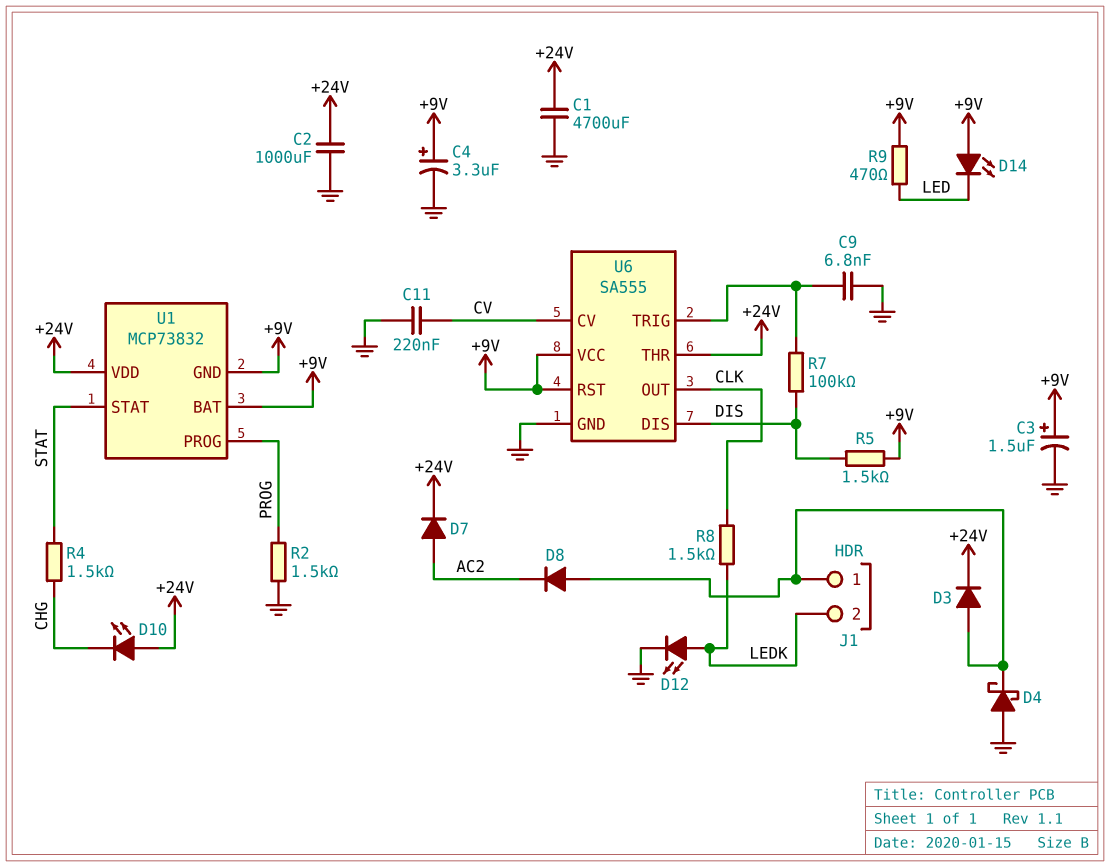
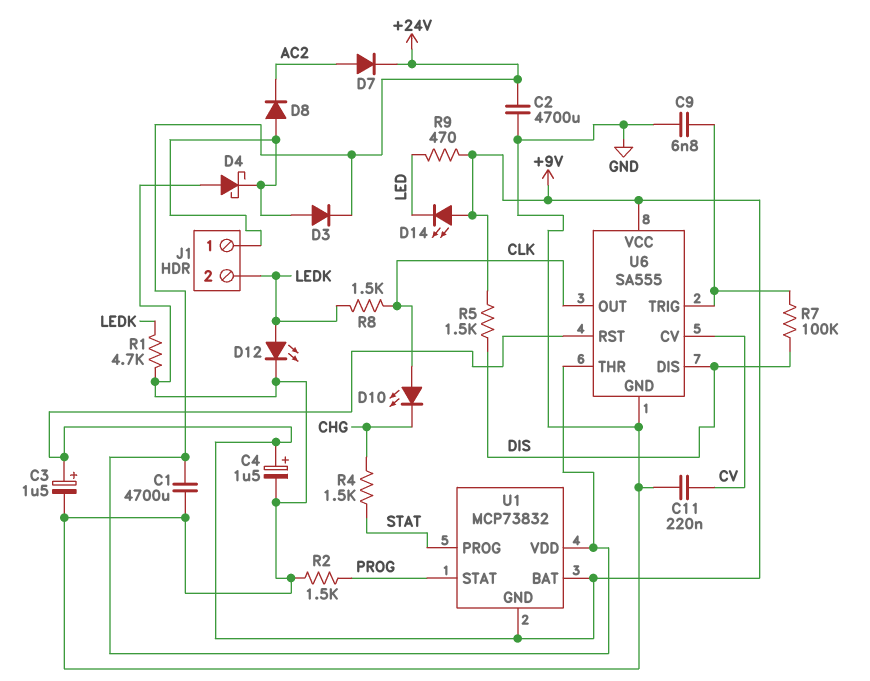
C2: 1000uF (+24V, GND) -> 4700uF (+24V, GND)
C4: 3.3uF (plus +9V, minus GND) -> 1.5uF (plus +9V, minus GND)
D10: LED (A +24V, K CHG) -> LED (A CLK, K CHG)
R1: none -> 4.7k (GND, LEDK)
U1 pin PROG: PROG -> STAT
U1 pin STAT: STAT -> PROG

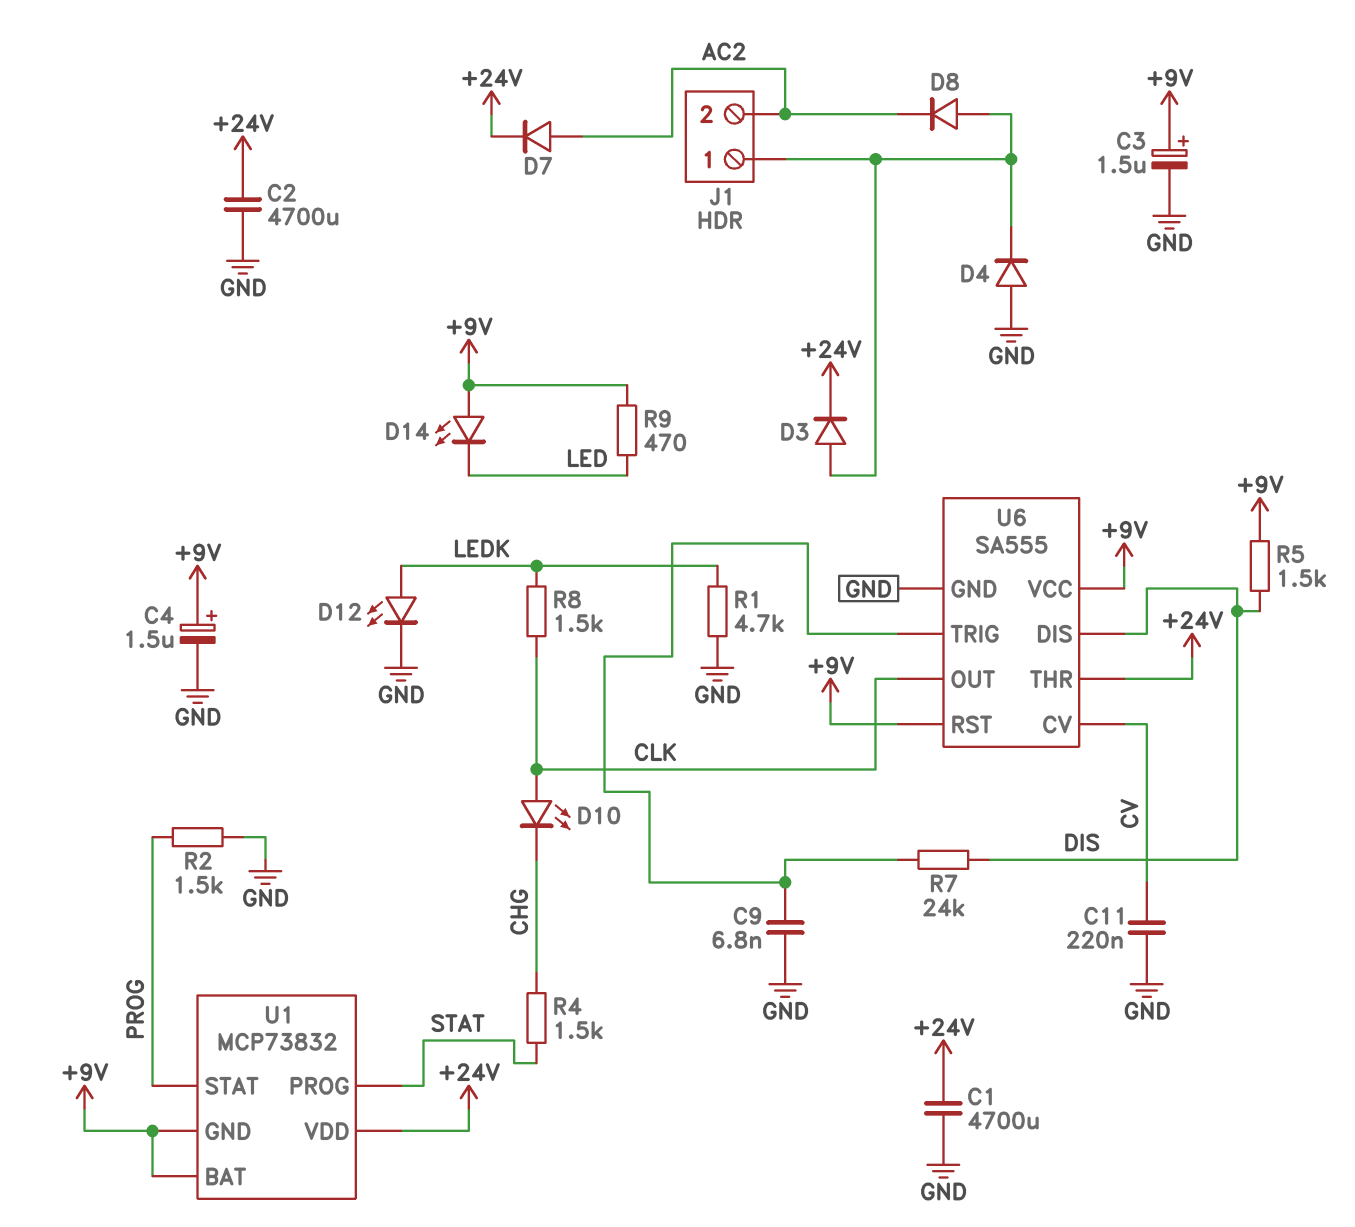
D4: schottky (A GND, K J1/1) -> diode (A GND, K J1/1)
J1 pin 2: LEDK -> AC2
R7: 100k (DIS, U6/TRIG) -> 24k (DIS, U6/TRIG)

